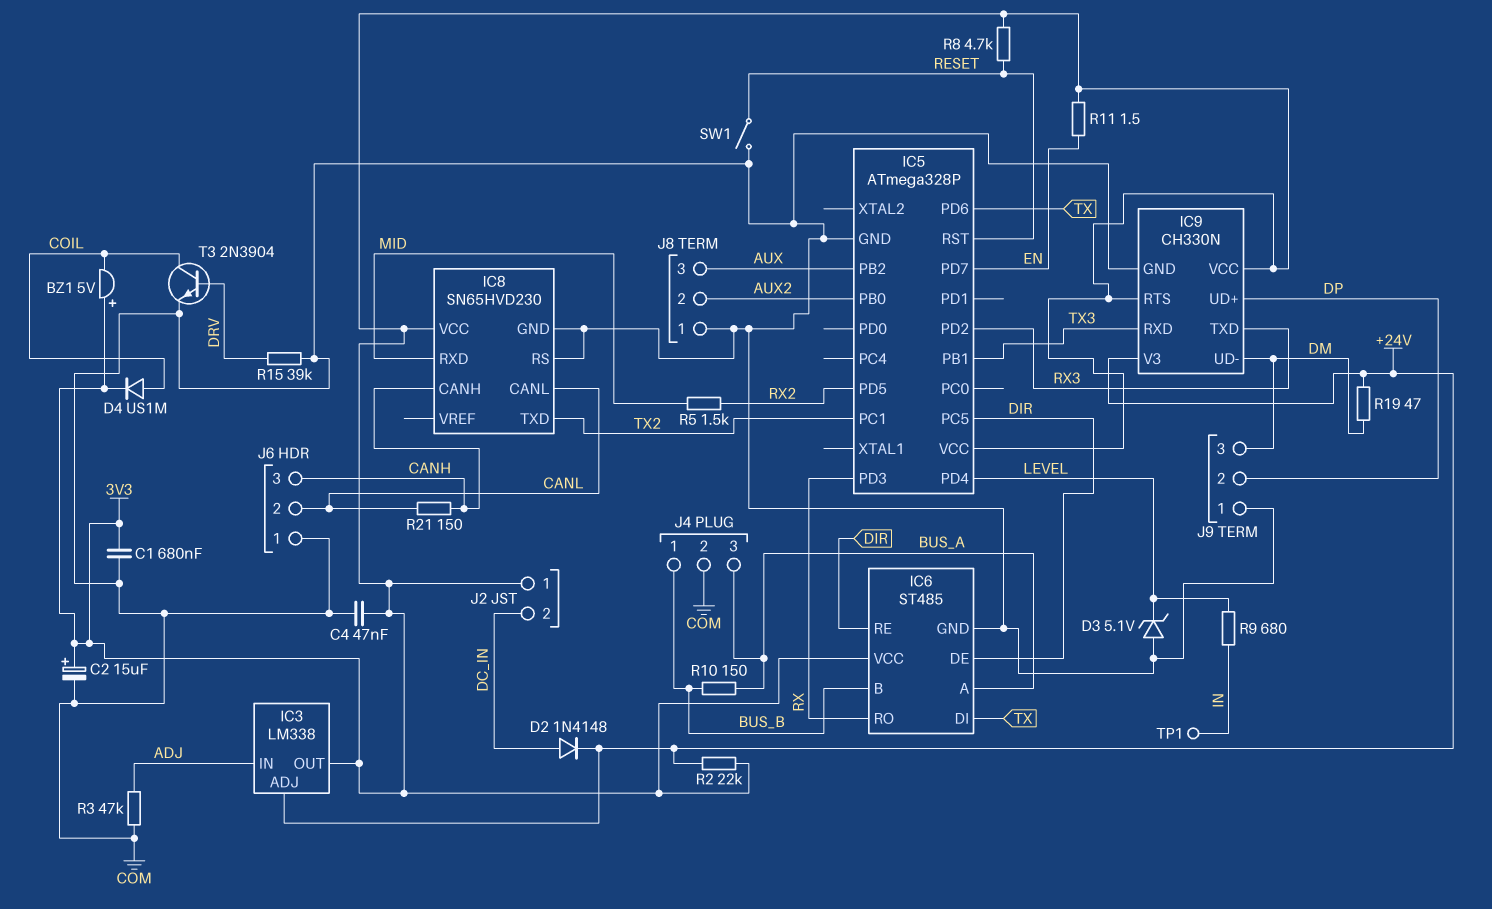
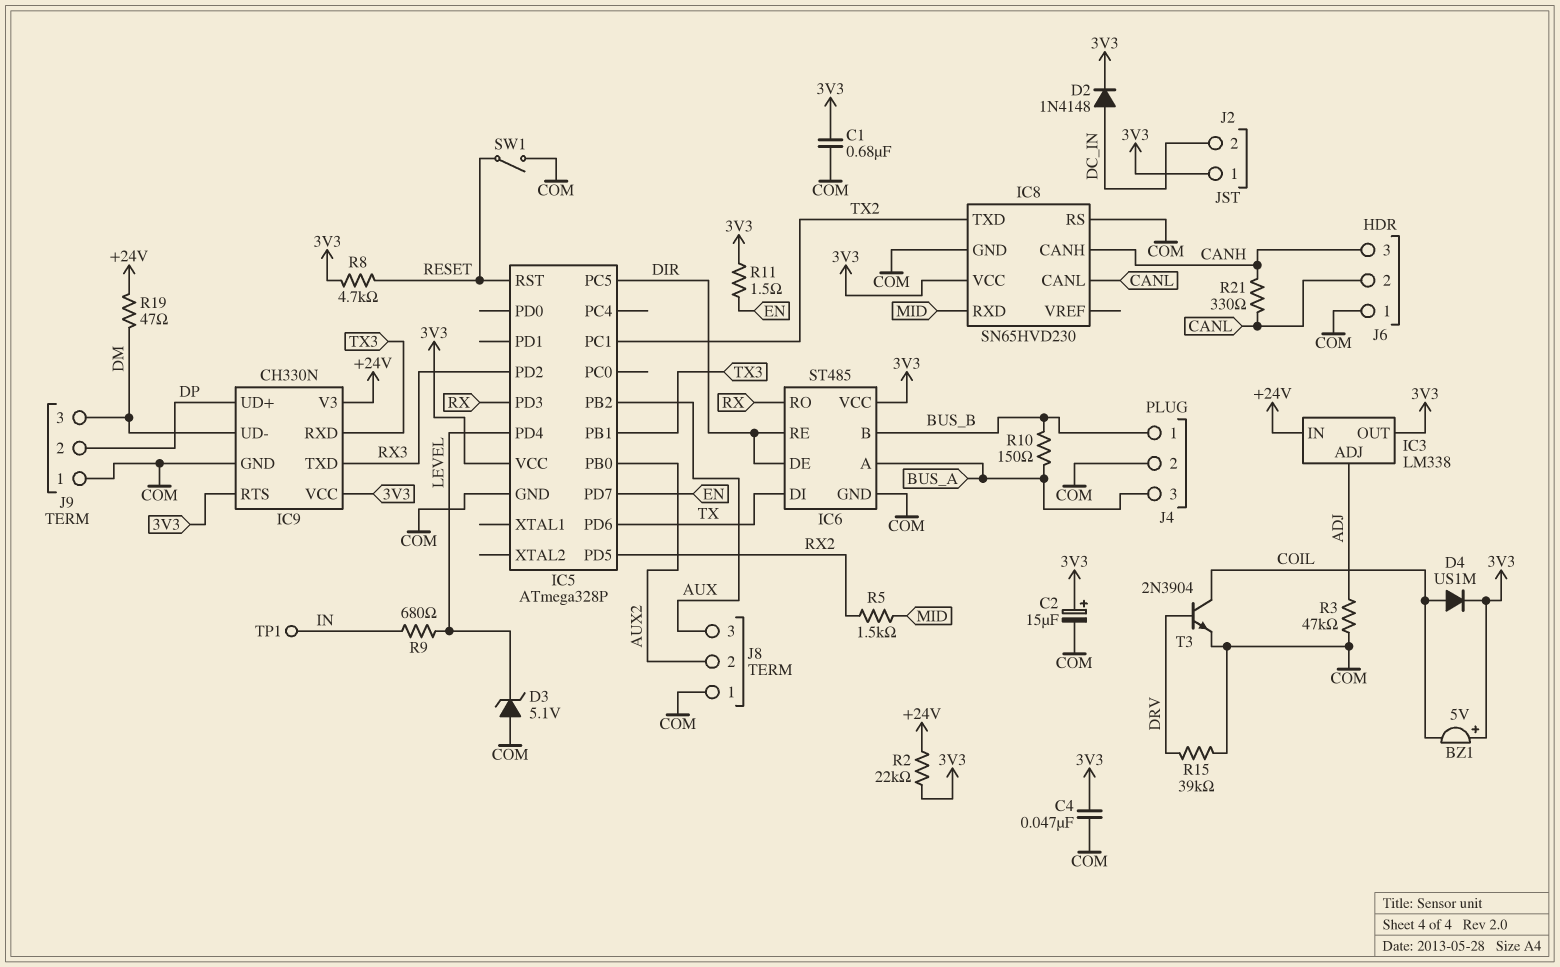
D2: diode 1N4148 (A DC_IN, K +24V) -> diode 1N4148 (A DC_IN, K 3V3)
IC3 pin ADJ: +24V -> ADJ
IC3 pin IN: ADJ -> +24V
R21: 150 (CANH, CANL) -> 330 (CANH, CANL)

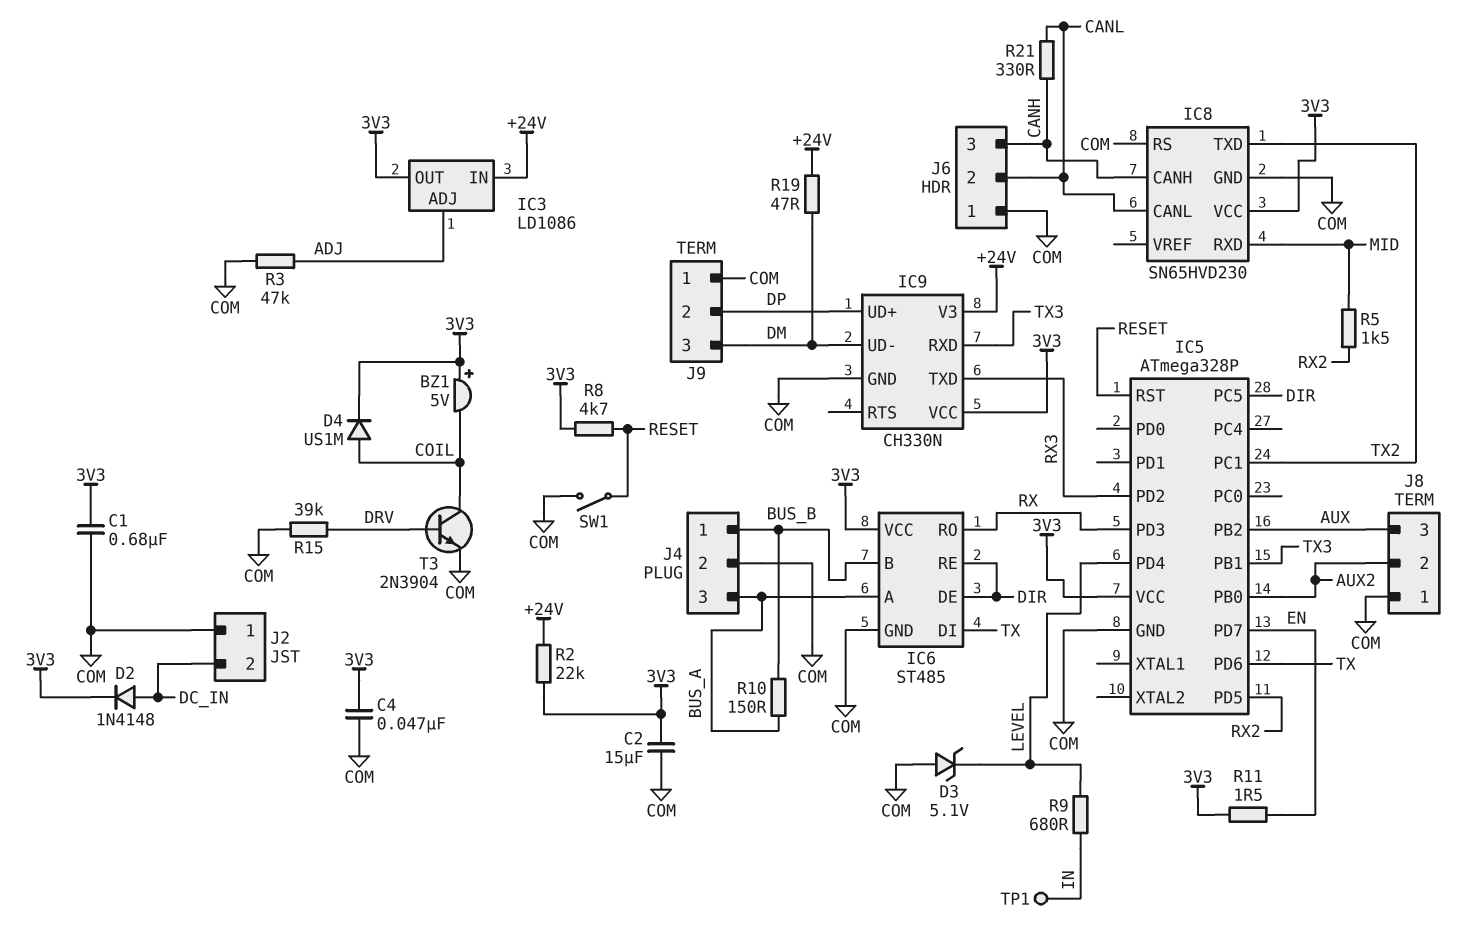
C2: 15uF (plus 3V3, minus COM) -> 15uF (3V3, COM)
IC3: LM338 -> LD1086
IC9 pin RTS: 3V3 -> none
J2 pin 1: 3V3 -> COM

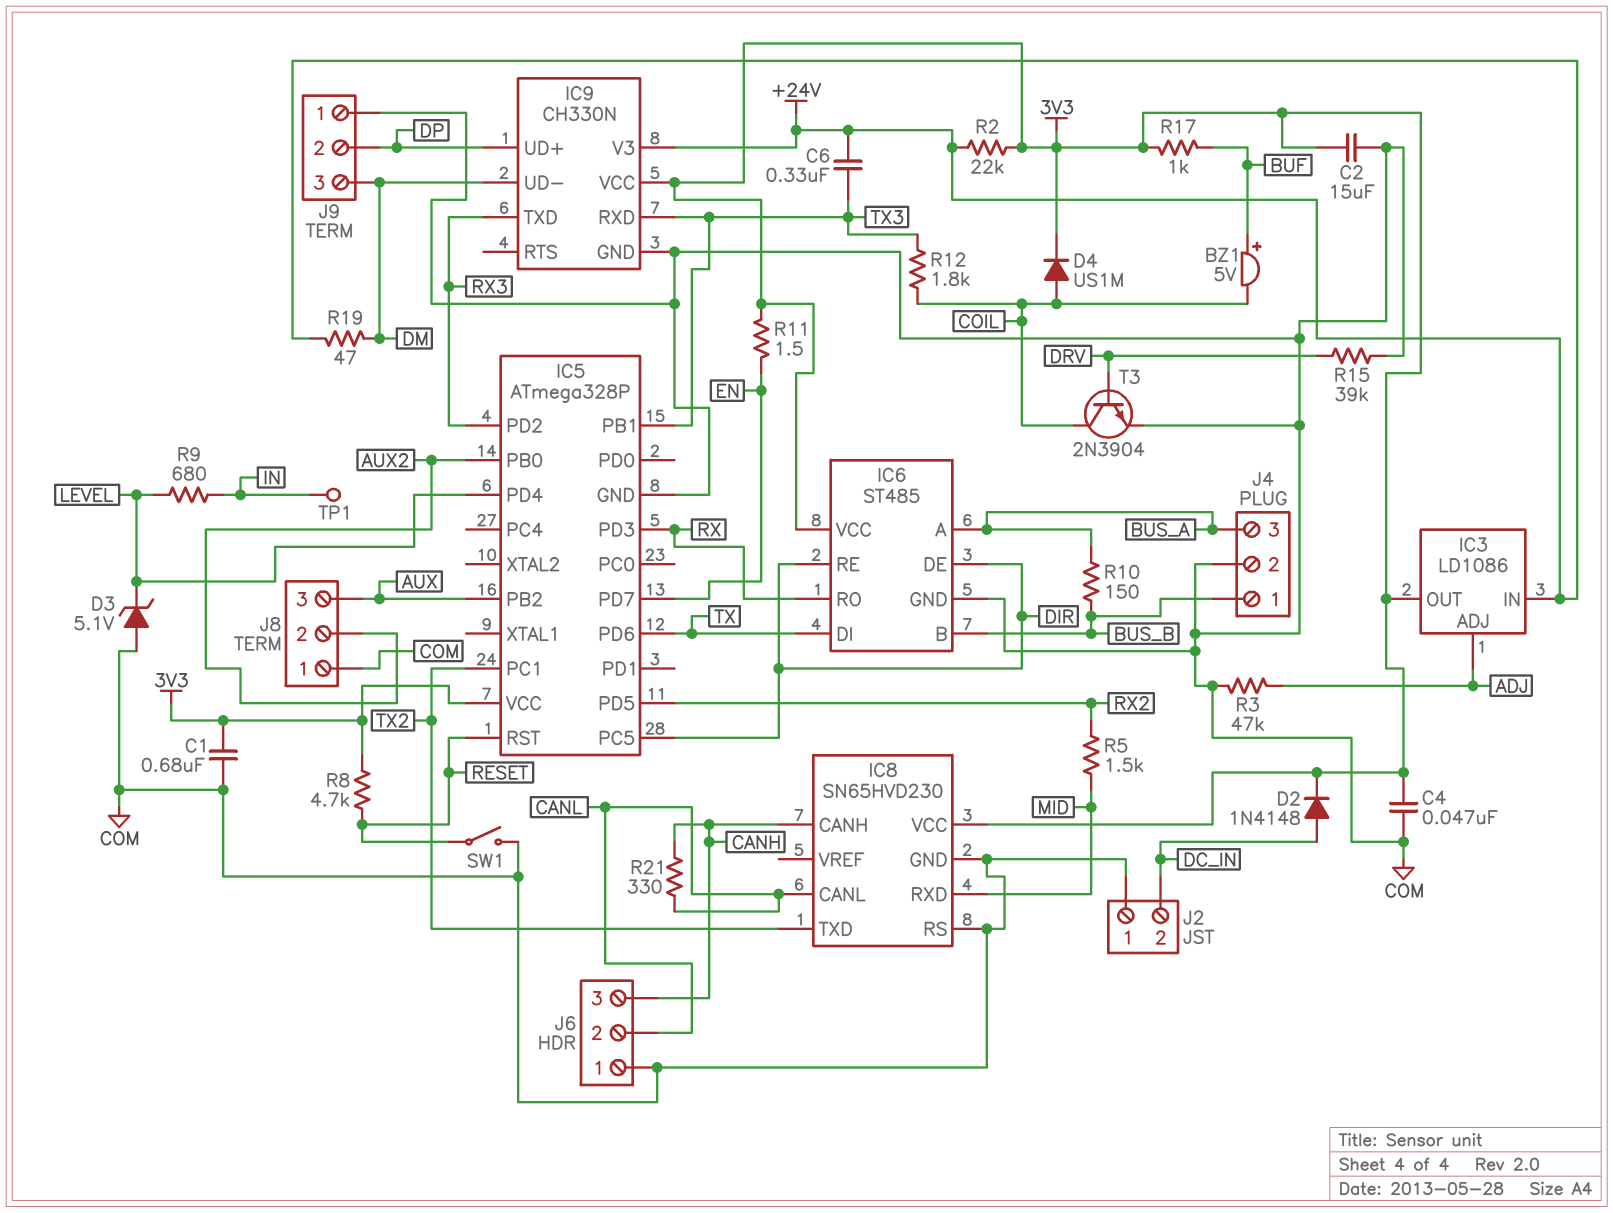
BZ1: buzzer 5V (plus 3V3, minus COIL) -> buzzer 5V (plus BUF, minus COIL)
C6: none -> 330nF (+24V, TX3)
R12: none -> 1.8k (COIL, TX3)
R17: none -> 1k (3V3, BUF)

